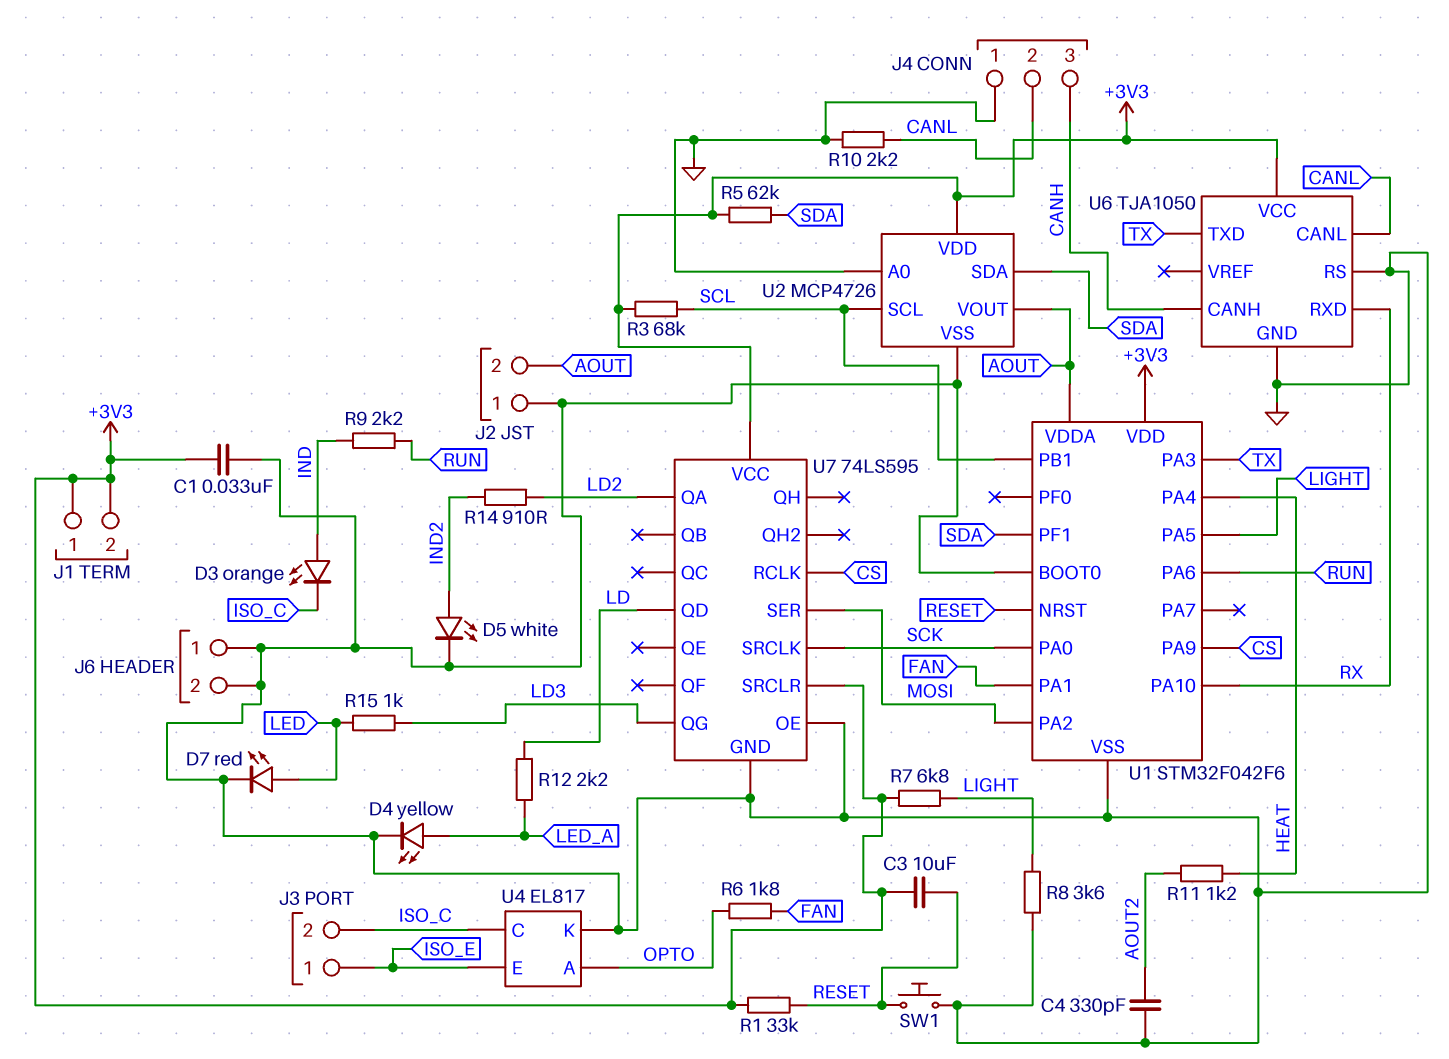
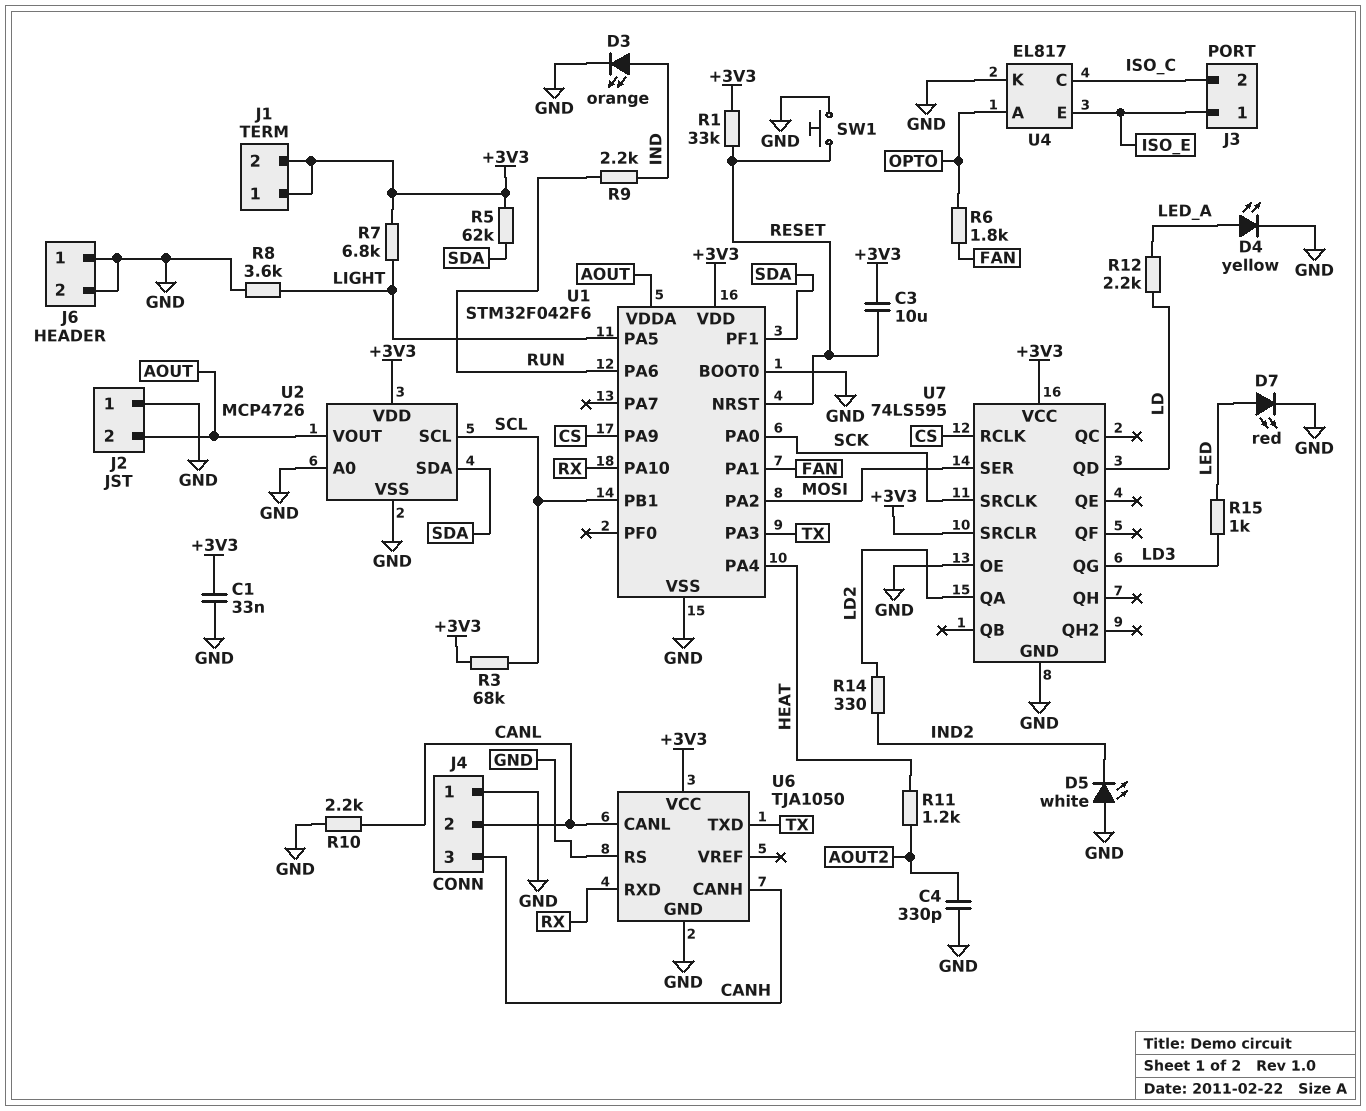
D3: LED orange (A IND, K ISO_C) -> LED orange (A IND, K GND)
D5: LED white (A IND2, K GND) -> LED white (A GND, K IND2)
R14: 910 (IND2, LD2) -> 330 (IND2, LD2)

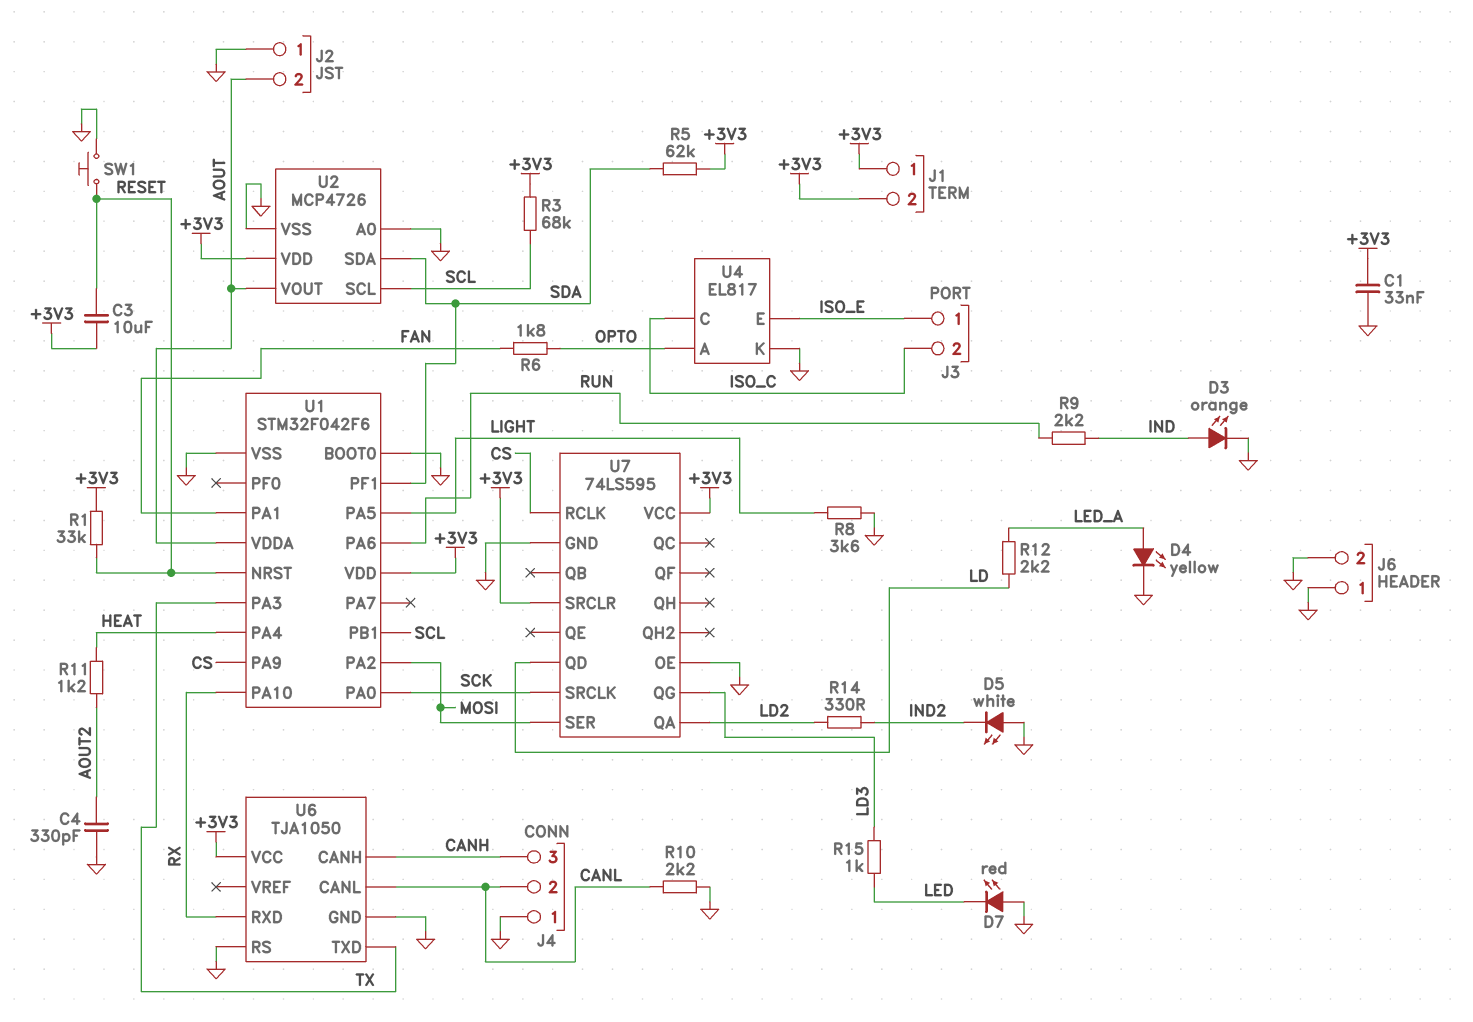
D7: LED red (A LED, K GND) -> LED red (A GND, K LED)
R7: 6.8k (+3V3, LIGHT) -> none

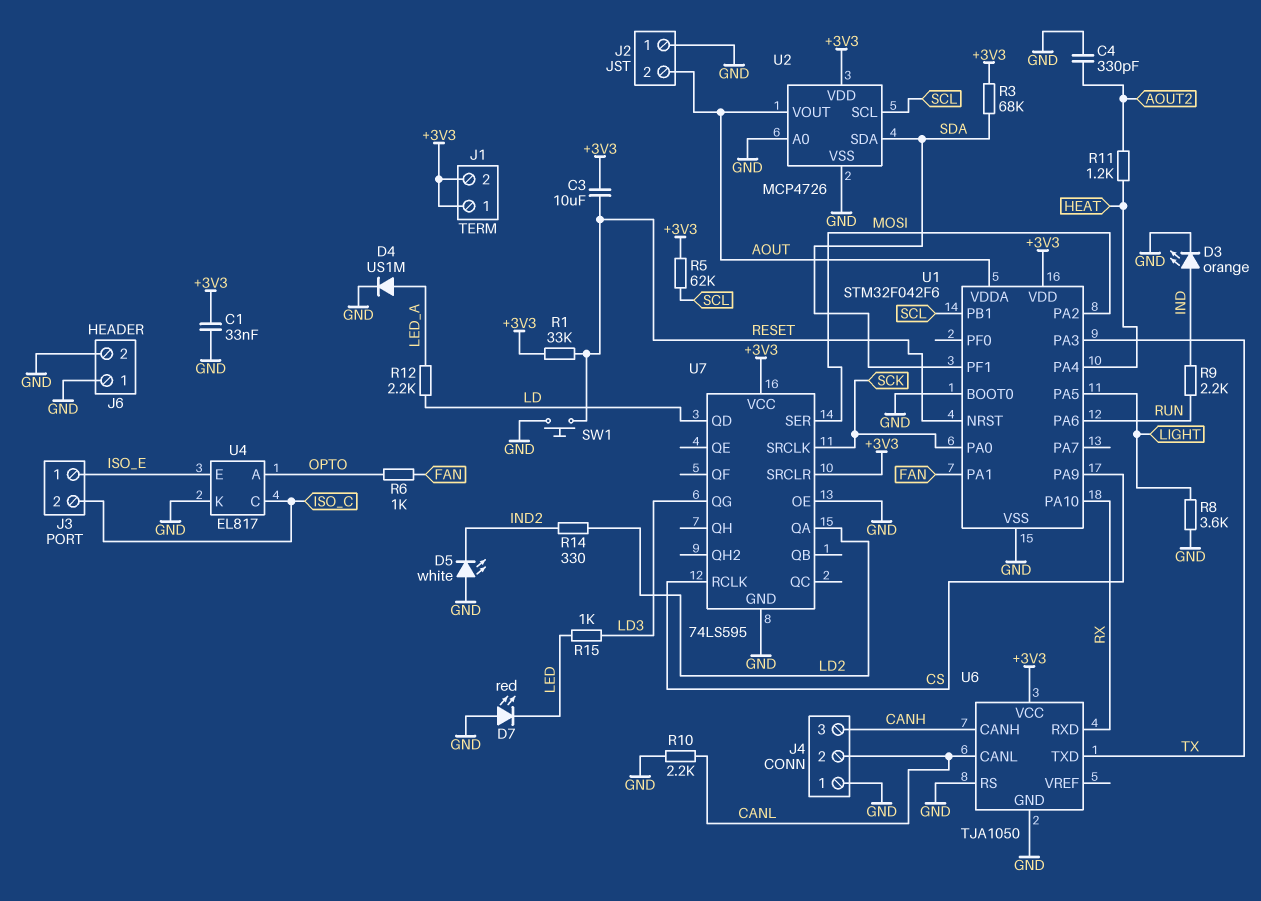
D4: LED yellow (A LED_A, K GND) -> diode US1M (A LED_A, K GND)
R3: 68k (+3V3, SCL) -> 68k (+3V3, SDA)
R5: 62k (+3V3, SDA) -> 62k (+3V3, SCL)
R6: 1.8k (FAN, OPTO) -> 1k (FAN, OPTO)

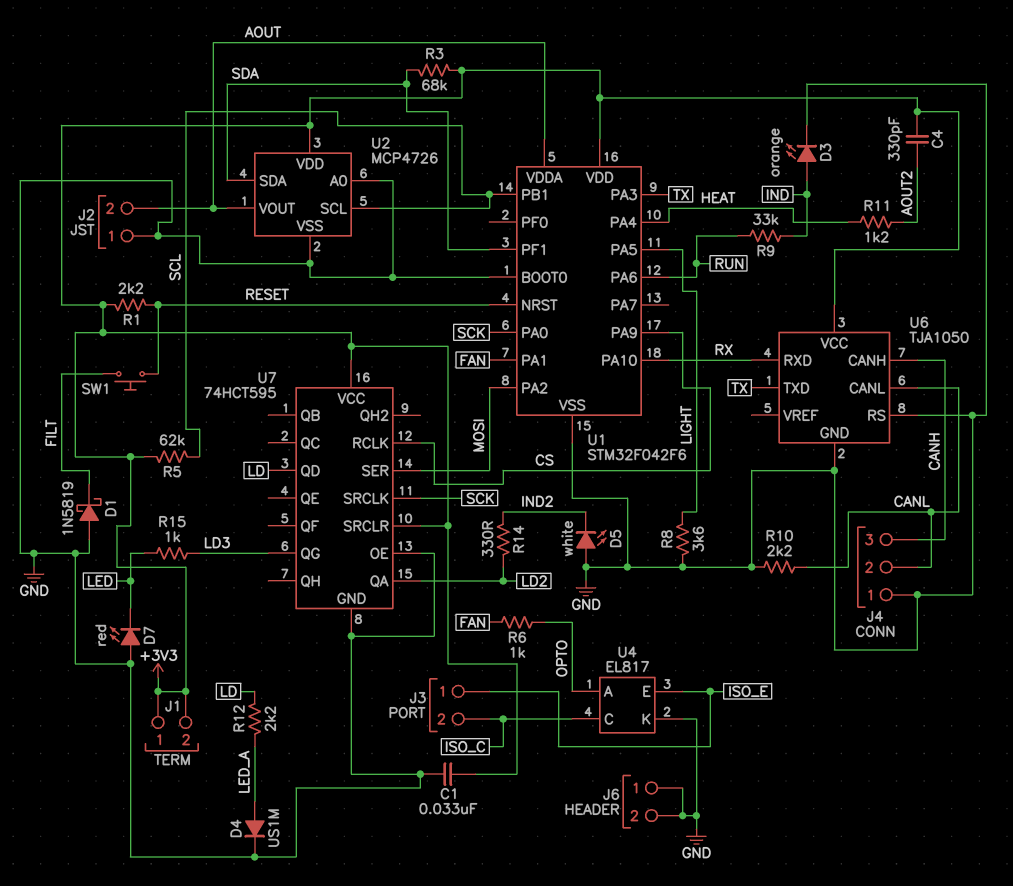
C3: 10uF (+3V3, RESET) -> none
C4: 330pF (AOUT2, GND) -> 330pF (+3V3, AOUT2)
D1: none -> schottky 1N5819 (A GND, K FILT)
R1: 33k (+3V3, RESET) -> 2.2k (+3V3, RESET)
R9: 2.2k (IND, RUN) -> 33k (IND, RUN)
SW1: button (GND, RESET) -> button (FILT, RESET)
U7: 74LS595 -> 74HCT595

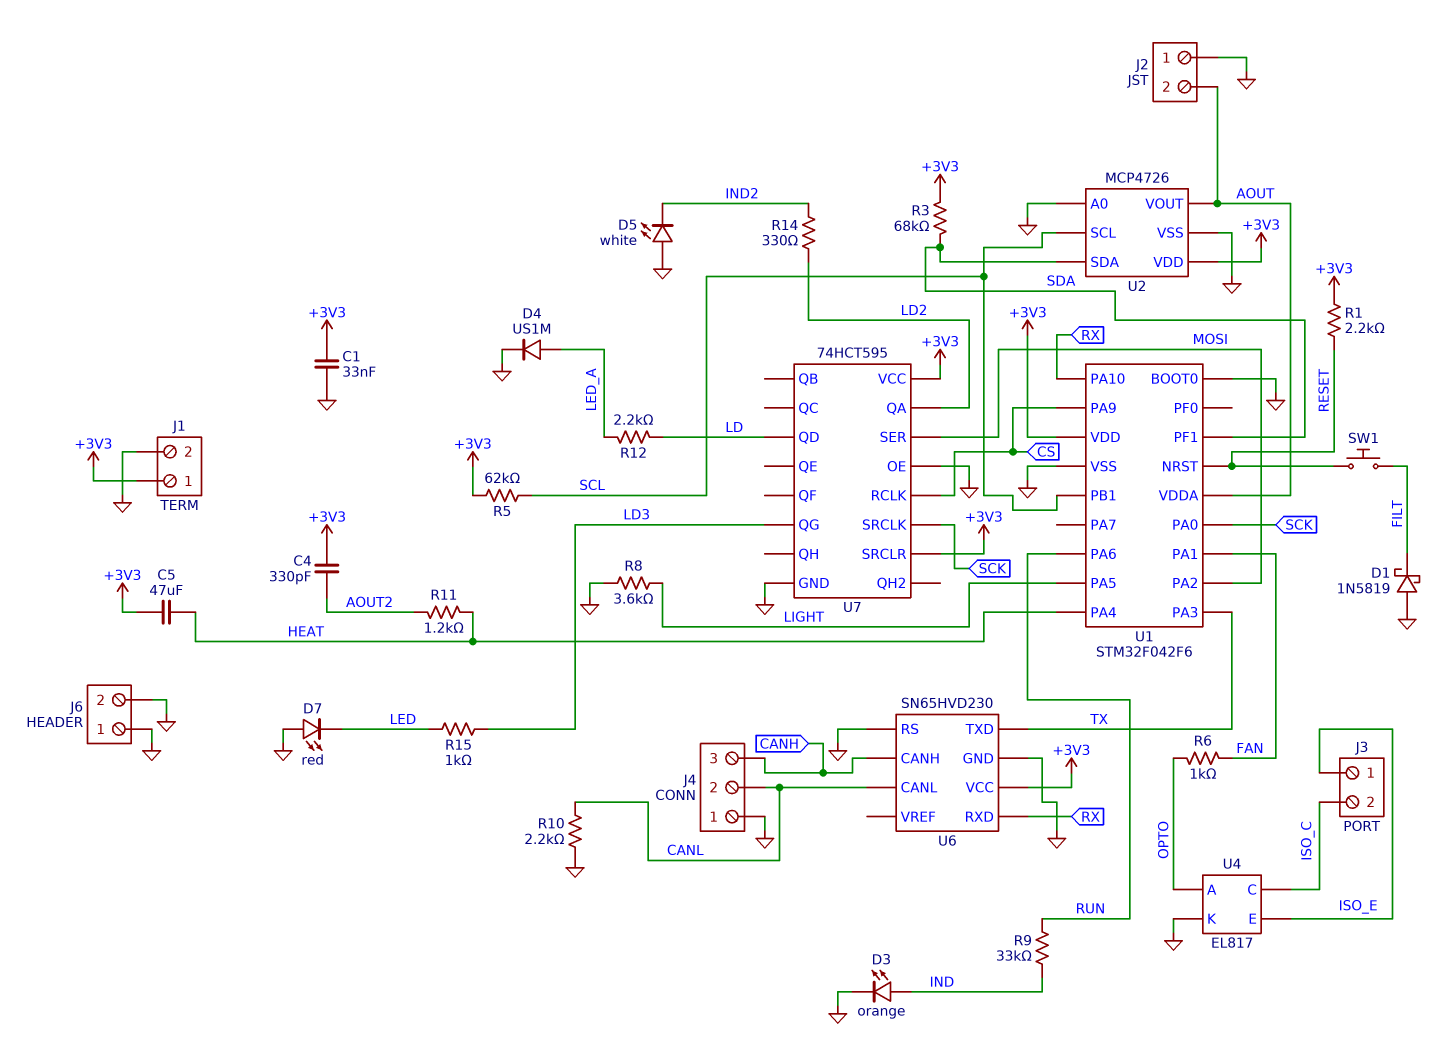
C5: none -> 47uF (+3V3, HEAT)
J1 pin 2: +3V3 -> GND
U6: TJA1050 -> SN65HVD230

